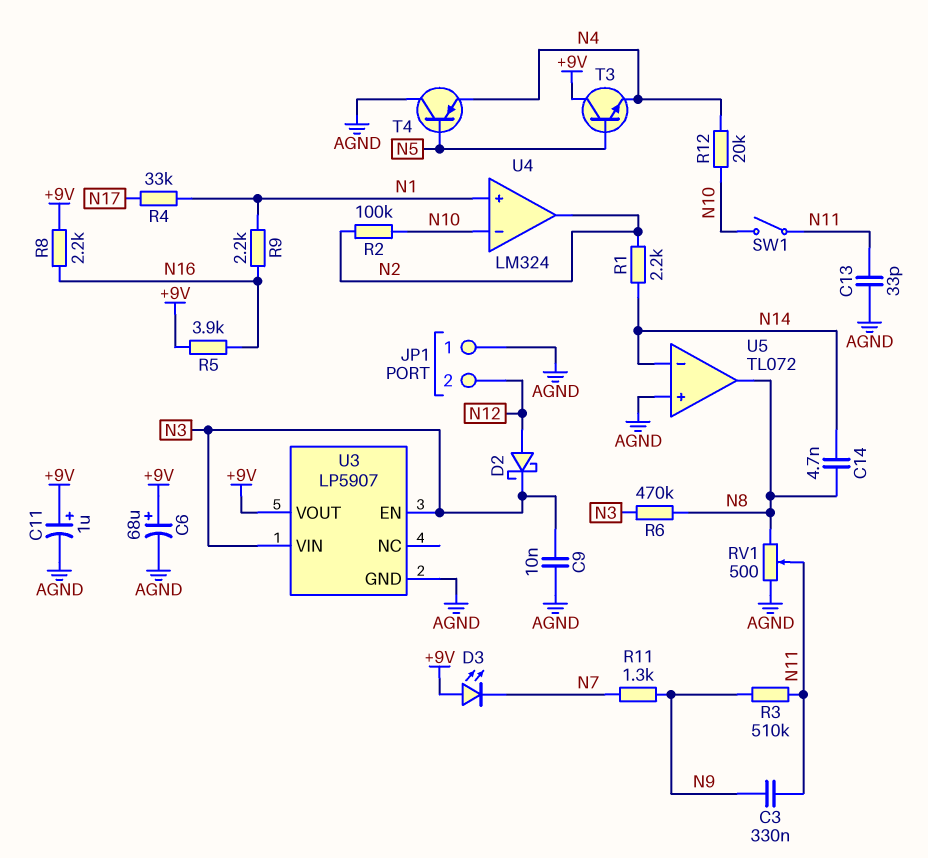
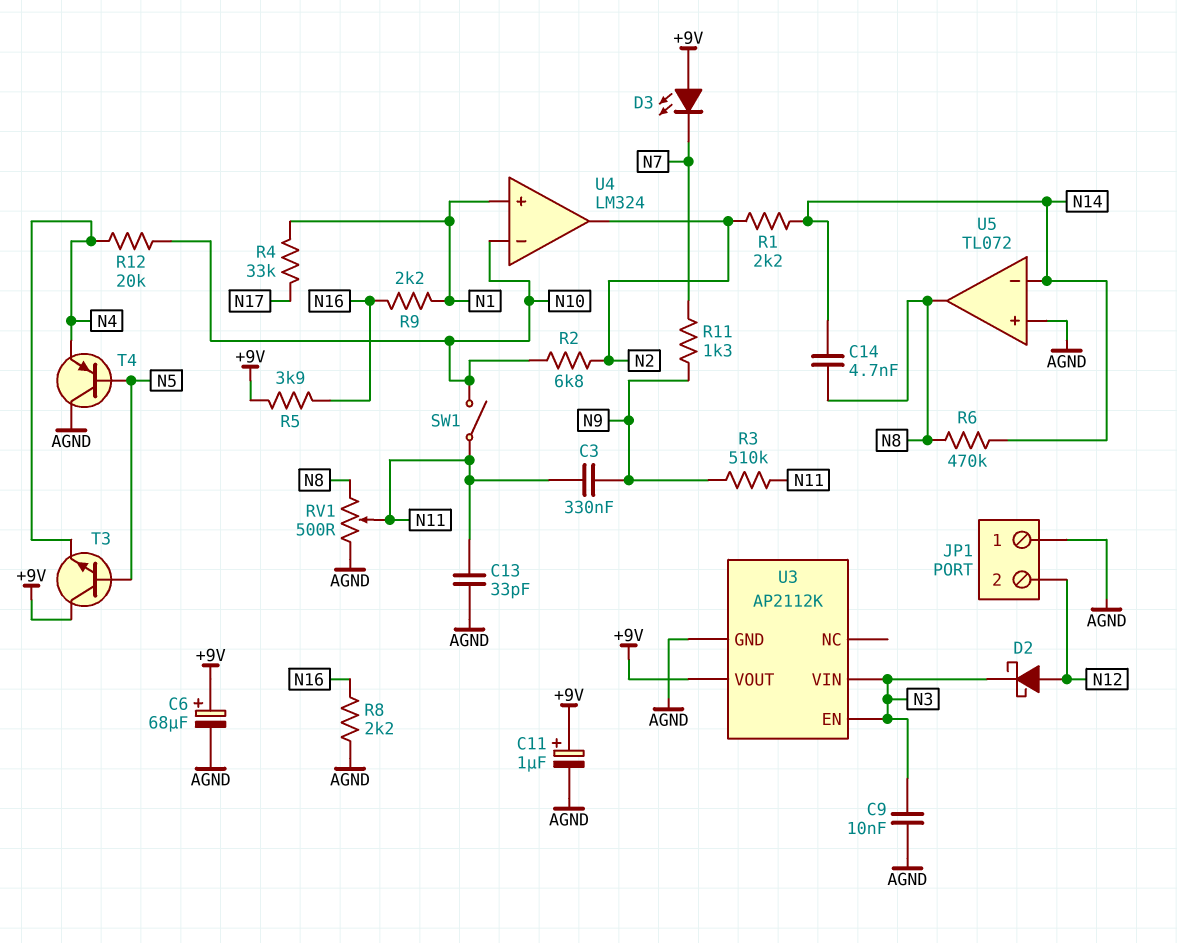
R2: 100k (N2, N10) -> 6.8k (N2, N10)
R6: 470k (N3, N8) -> 470k (N8, N14)
R8: 2.2k (+9V, N16) -> 2.2k (AGND, N16)
U3: LP5907 -> AP2112K

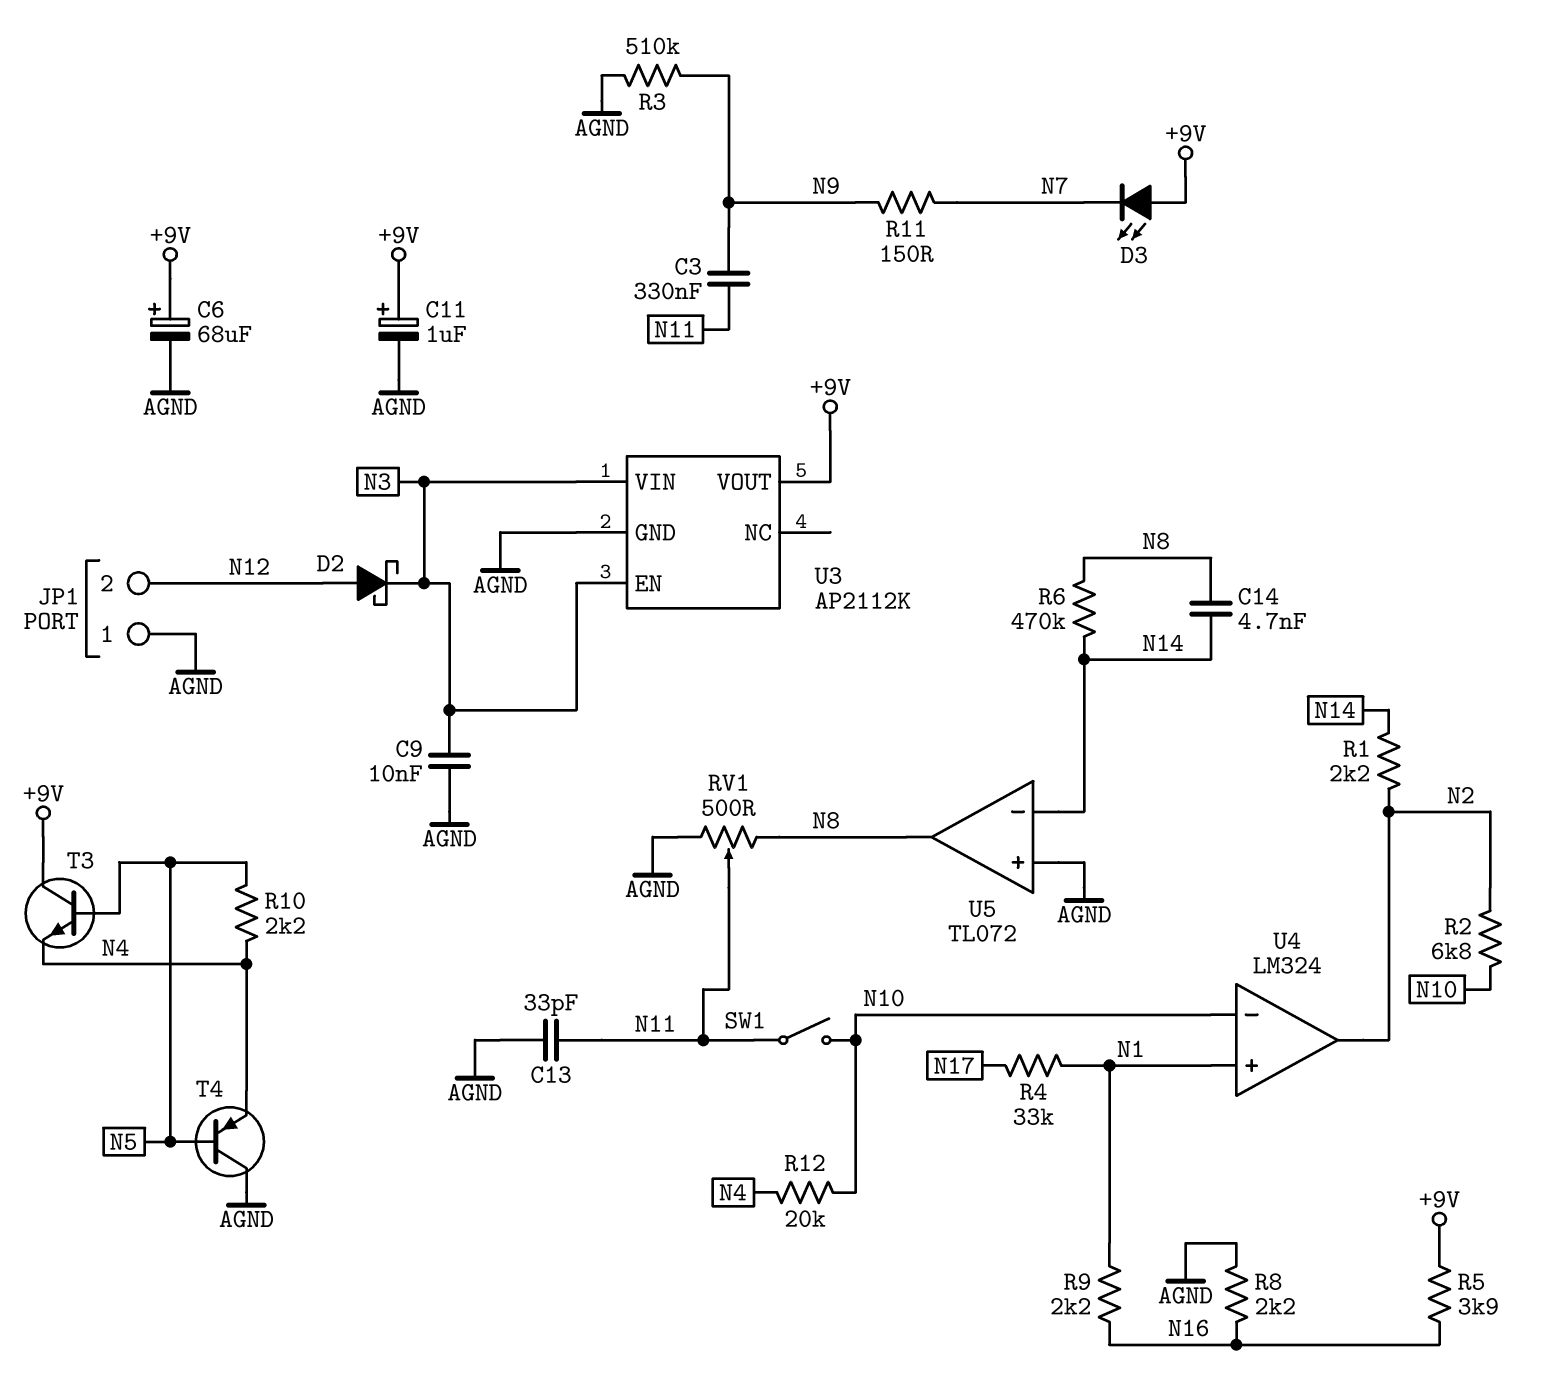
R3: 510k (N9, N11) -> 510k (AGND, N9)
R10: none -> 2.2k (N4, N5)
R11: 1.3k (N7, N9) -> 150 (N7, N9)

